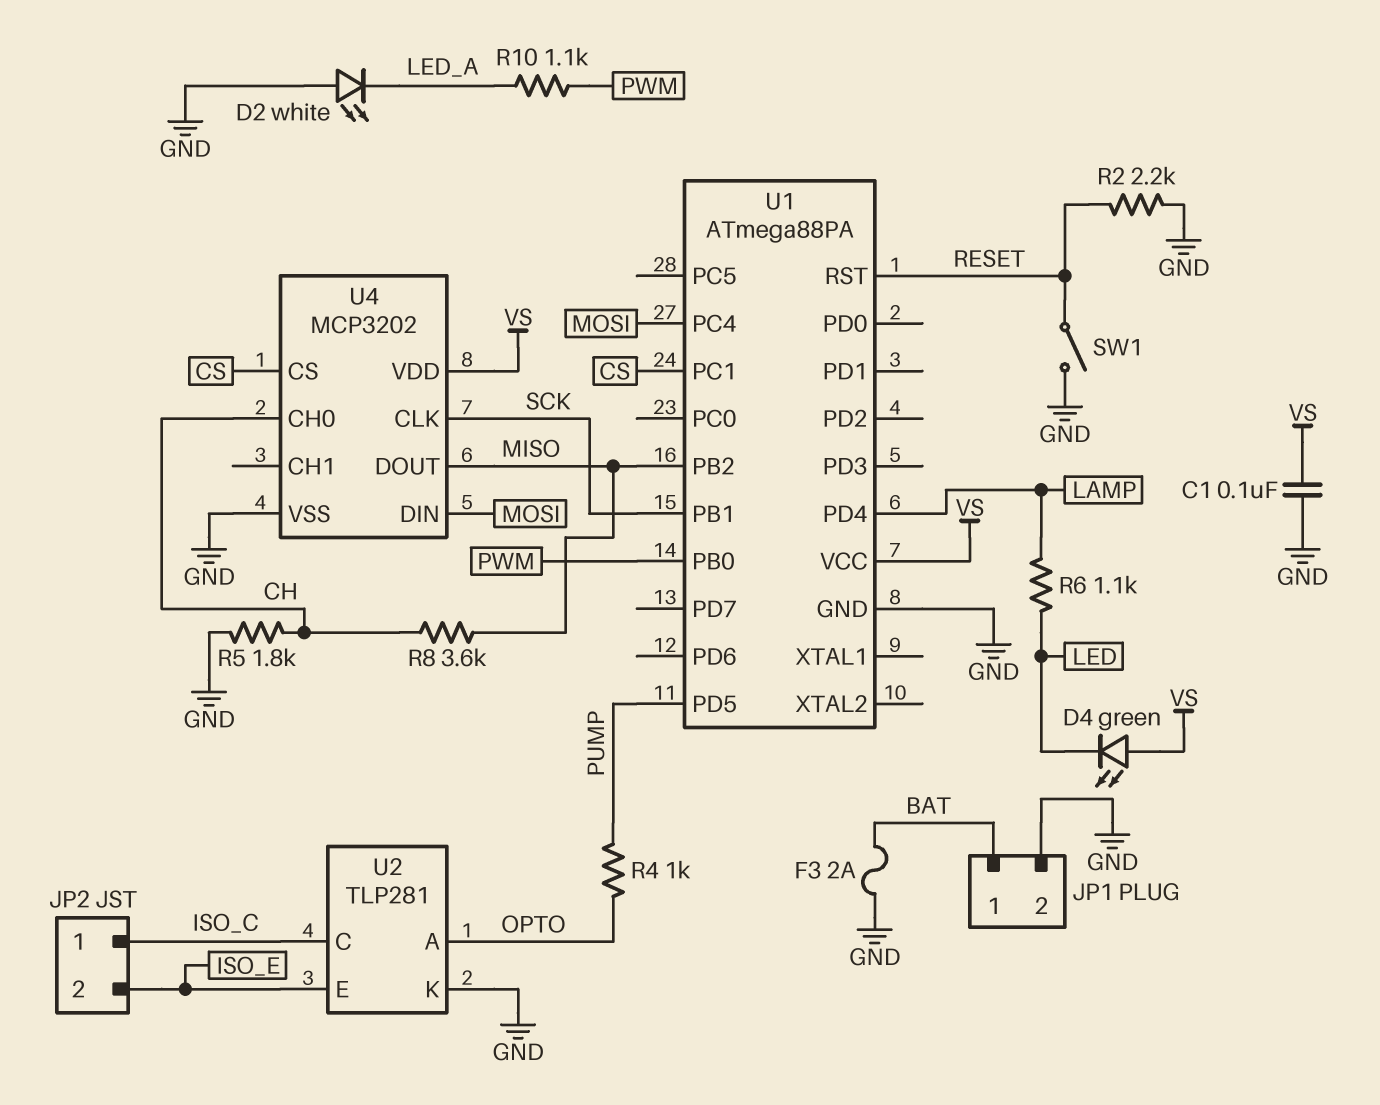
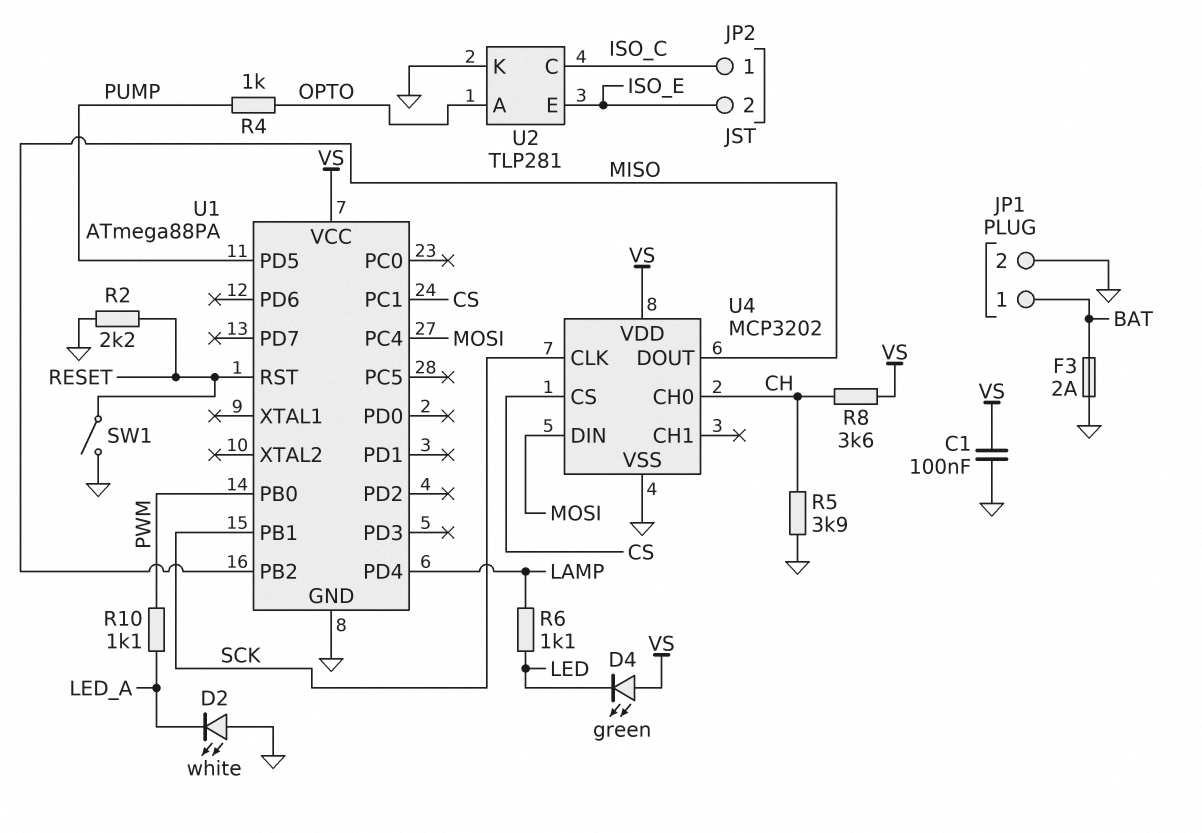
R5: 1.8k (CH, GND) -> 3.9k (CH, GND)
R8: 3.6k (CH, MISO) -> 3.6k (CH, VS)

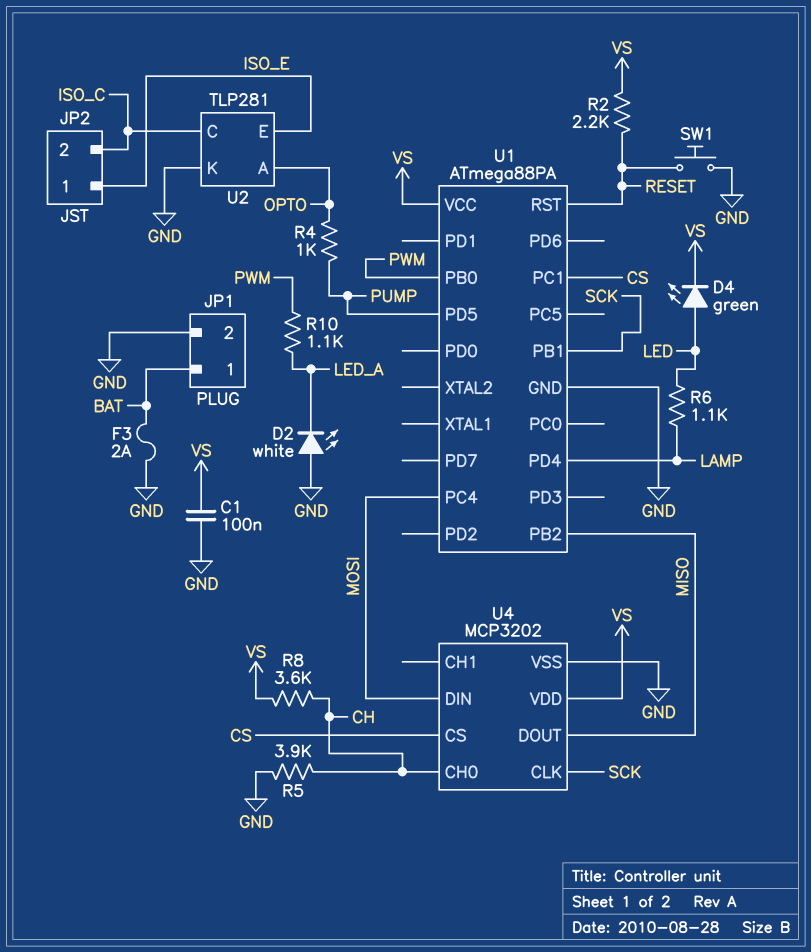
D4: LED green (A VS, K LED) -> LED green (A LED, K VS)
JP2 pin 1: ISO_C -> ISO_E
JP2 pin 2: ISO_E -> ISO_C
R2: 2.2k (GND, RESET) -> 2.2k (RESET, VS)
SW1: switch (GND, RESET) -> button (GND, RESET)

